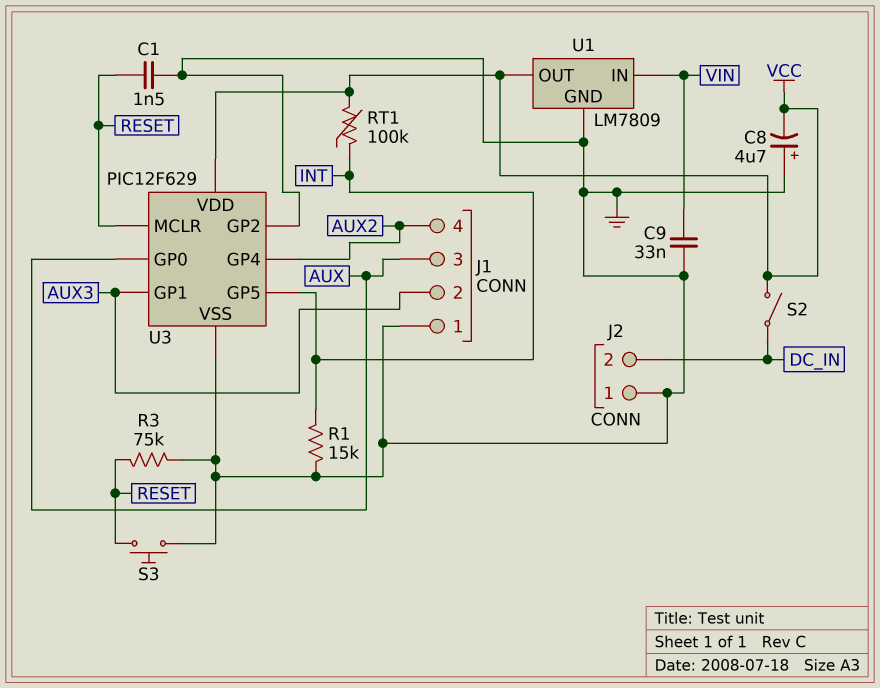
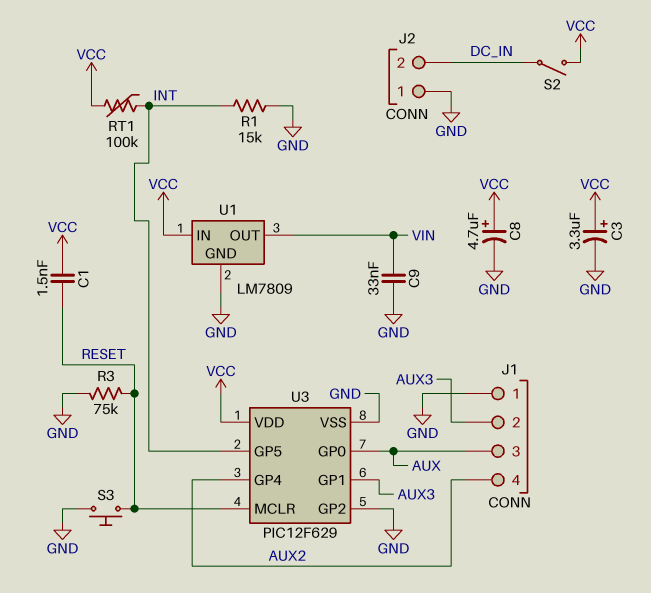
C1: 1.5nF (GND, RESET) -> 1.5nF (RESET, VCC)
C3: none -> 3.3uF (plus VCC, minus GND)
C8: 4.7uF (plus GND, minus VCC) -> 4.7uF (plus VCC, minus GND)
U1 pin IN: VIN -> VCC
U1 pin OUT: VCC -> VIN

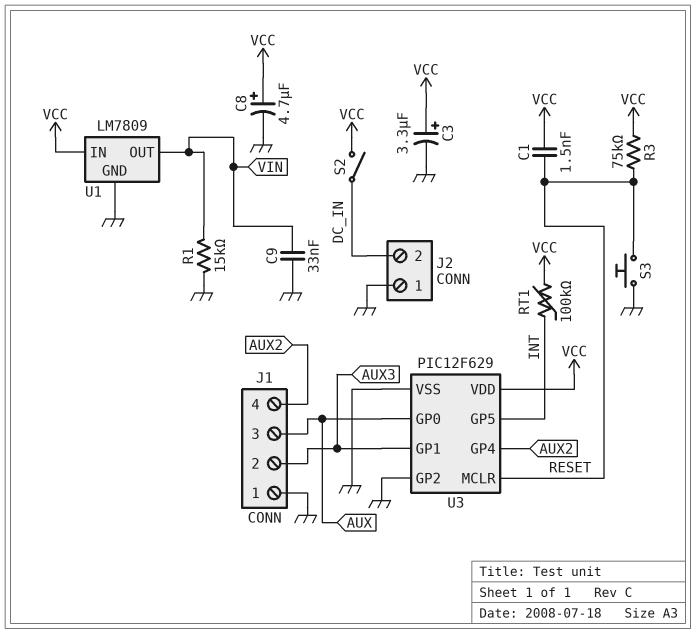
R1: 15k (GND, INT) -> 15k (GND, VIN)
R3: 75k (GND, RESET) -> 75k (RESET, VCC)

